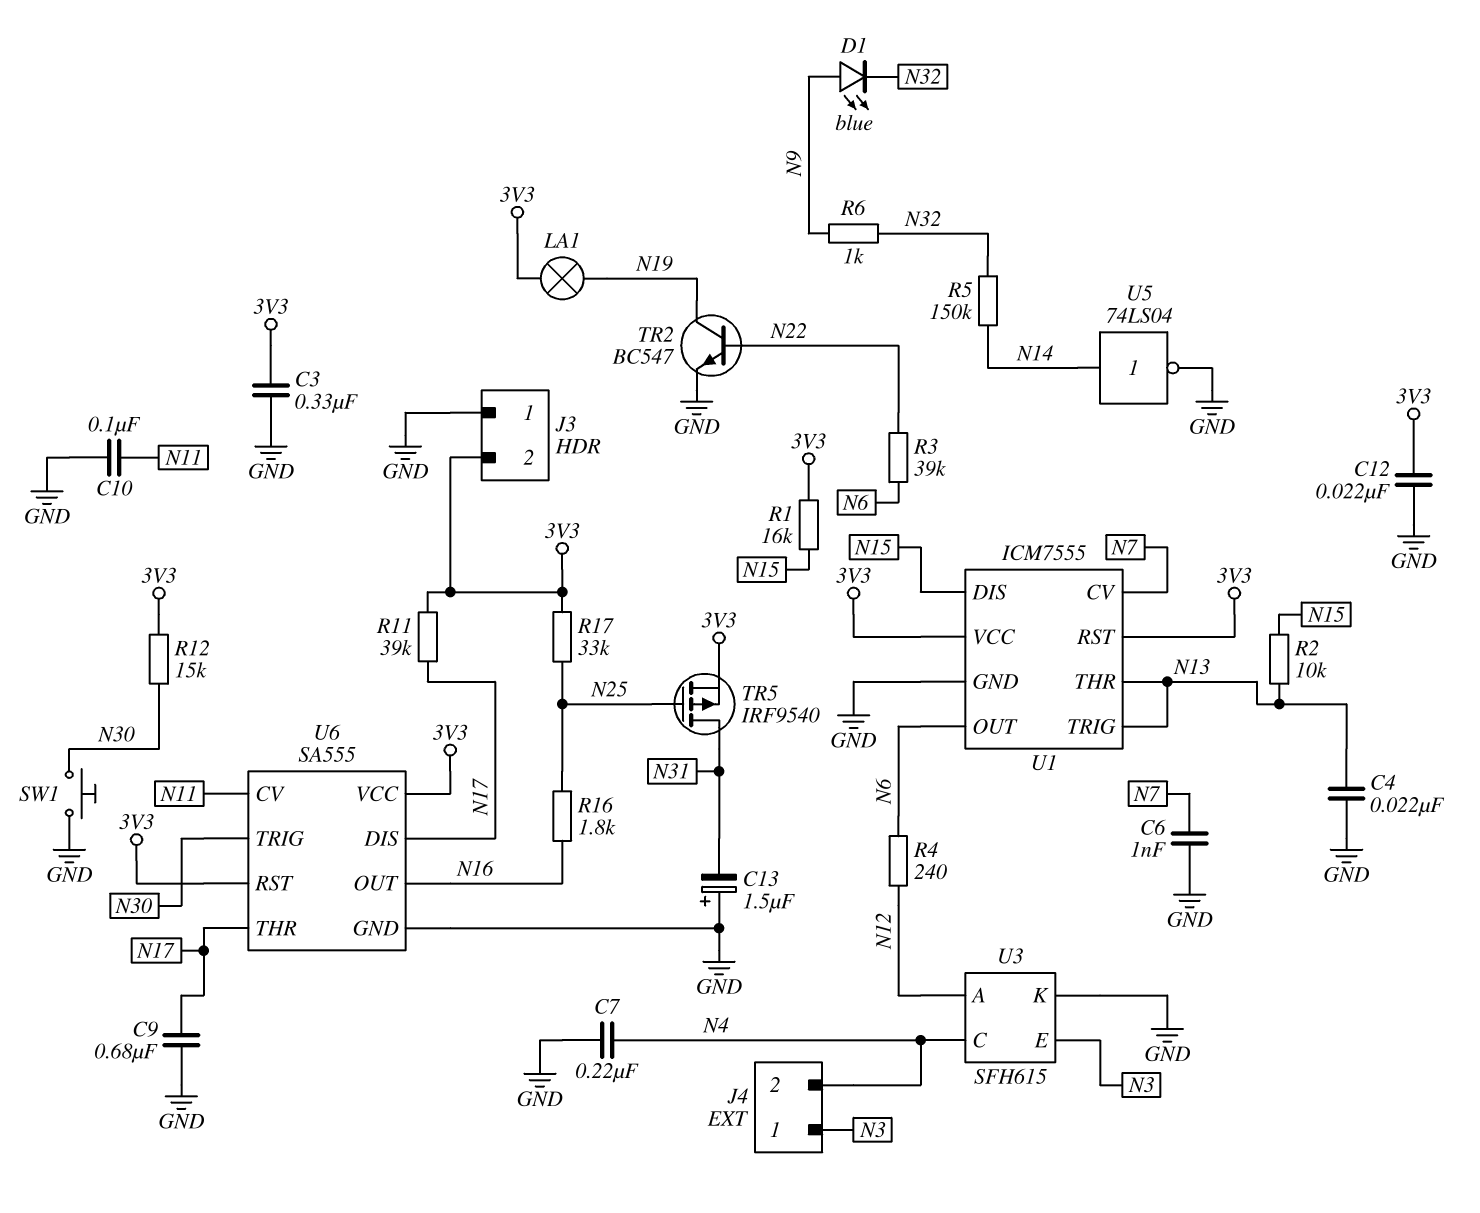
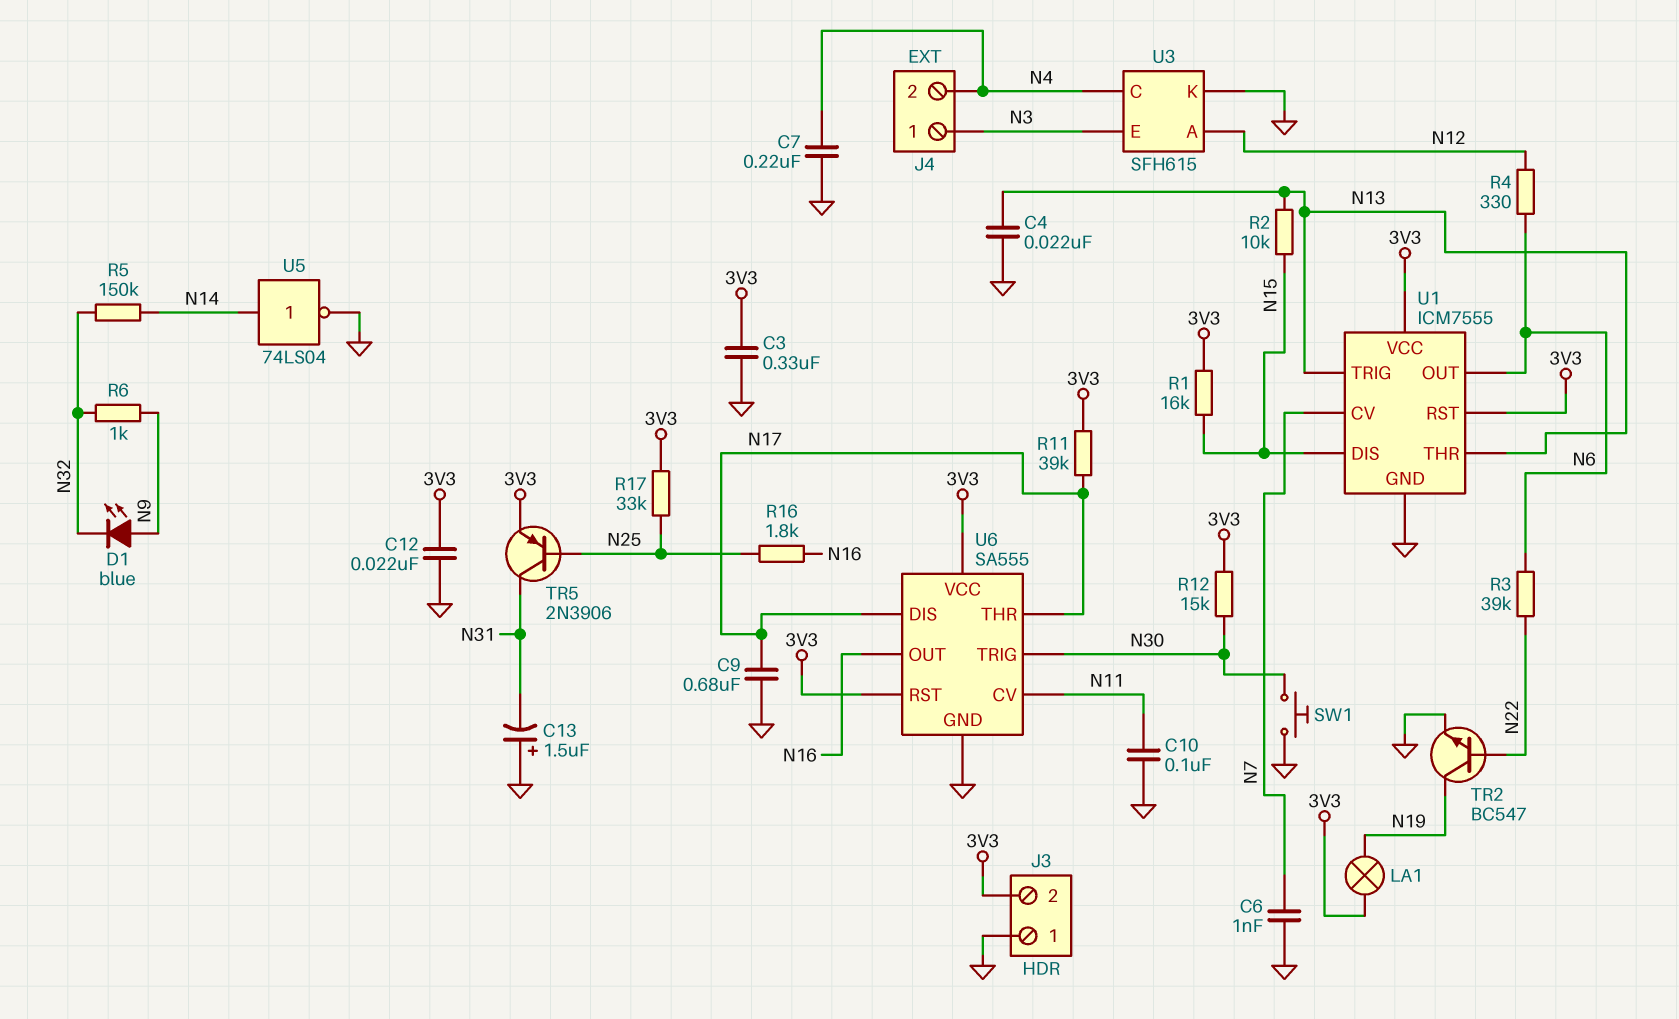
R4: 240 (N6, N12) -> 330 (N6, N12)
TR5: PMOS IRF9540 (G N25, D N31, S 3V3) -> PNP 2N3906 (B N25, C N31, E 3V3)

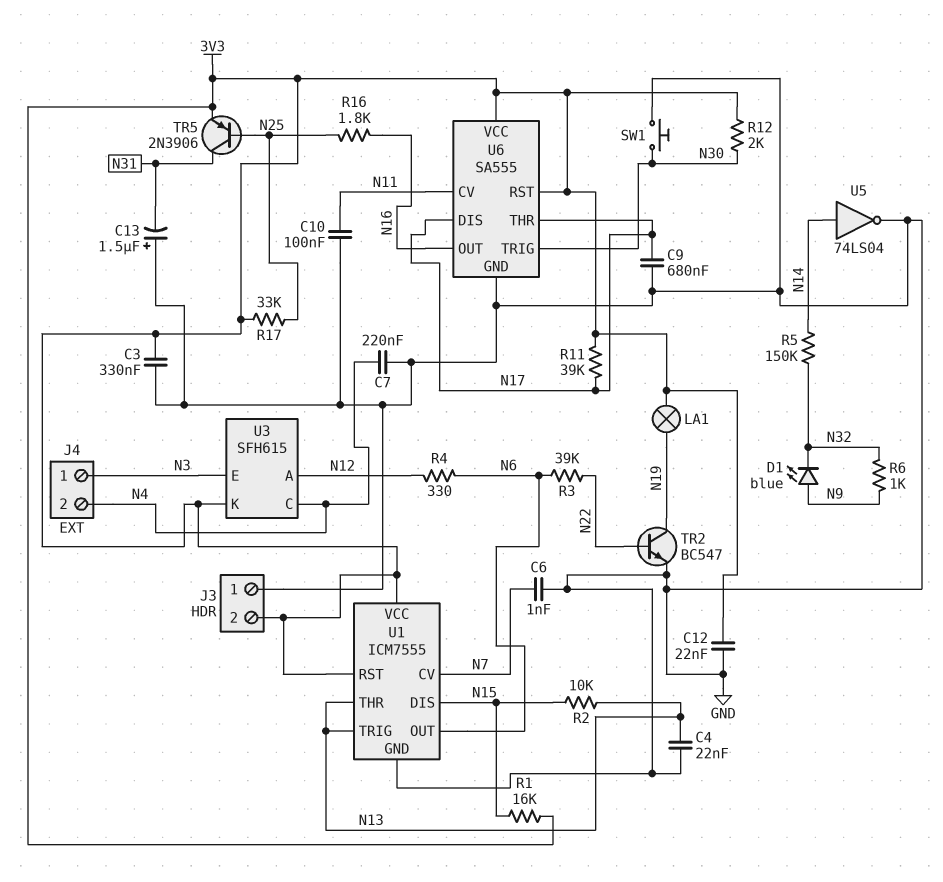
R12: 15k (3V3, N30) -> 2k (3V3, N30)
U3 pin K: GND -> 3V3

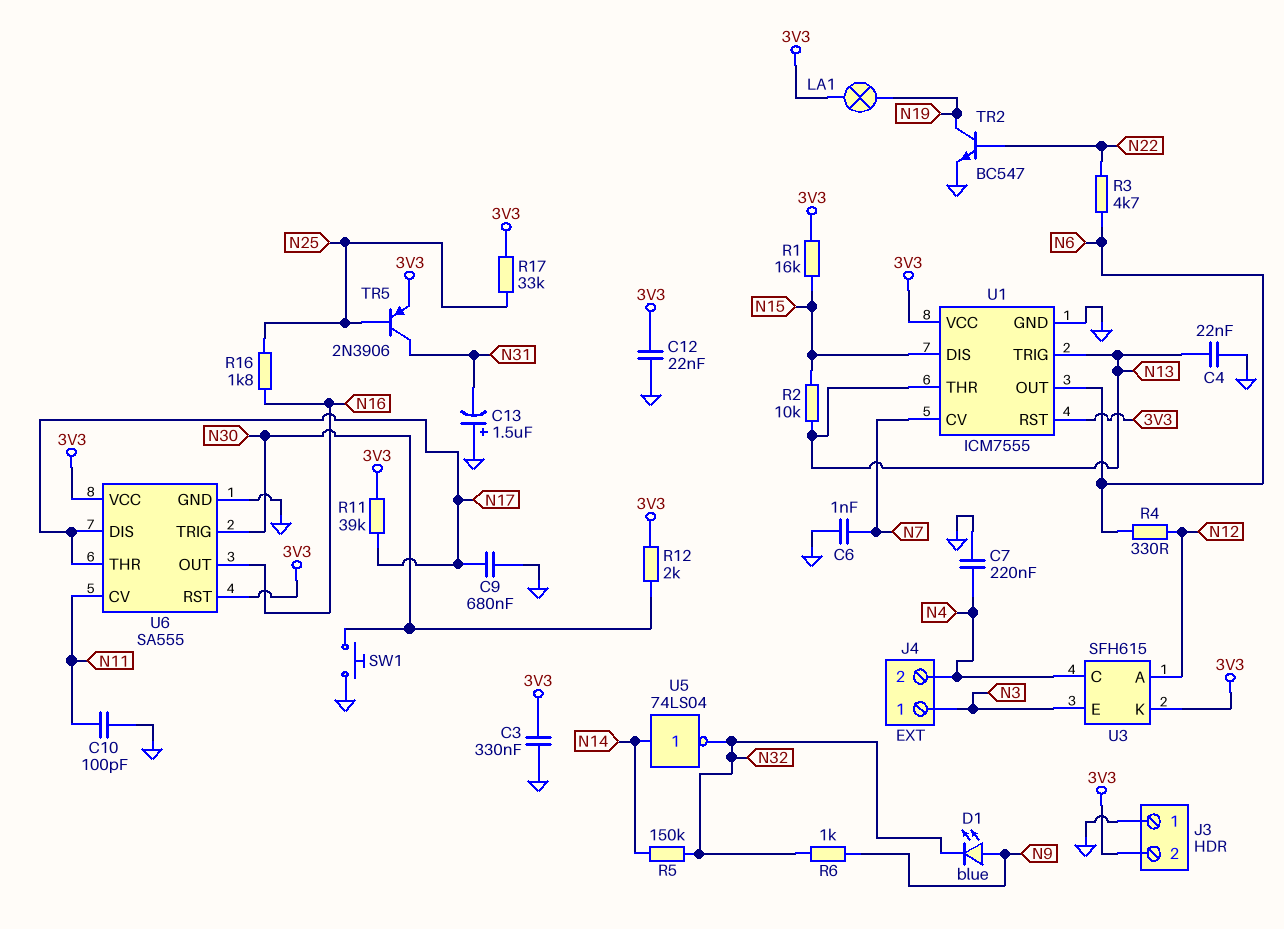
C10: 100nF (GND, N11) -> 100pF (GND, N11)
R3: 39k (N6, N22) -> 4.7k (N6, N22)
U5: NOT 74LS04 (in N14, out GND) -> NOT 74LS04 (in N14, out N32)

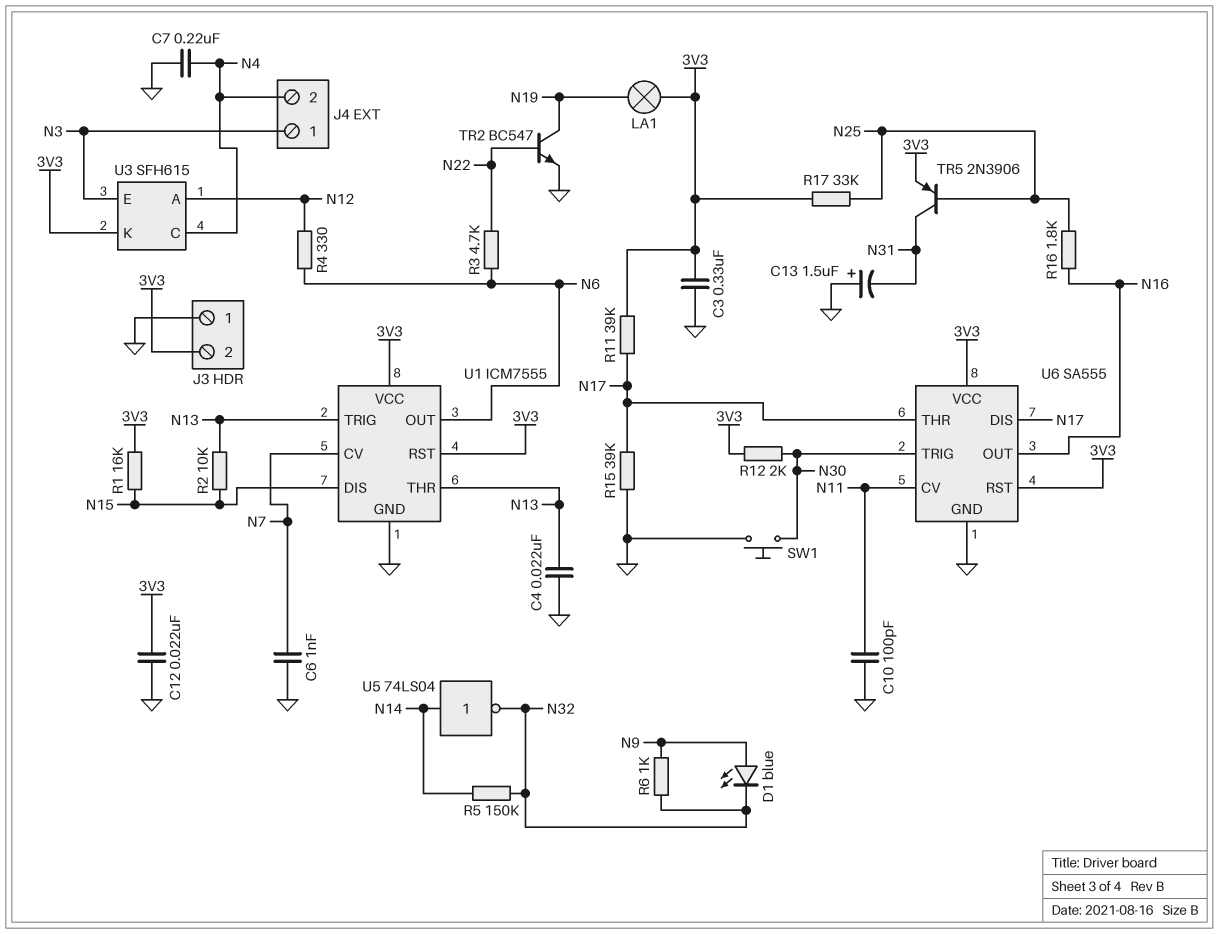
C9: 680nF (GND, N17) -> none
R15: none -> 39k (GND, N17)

